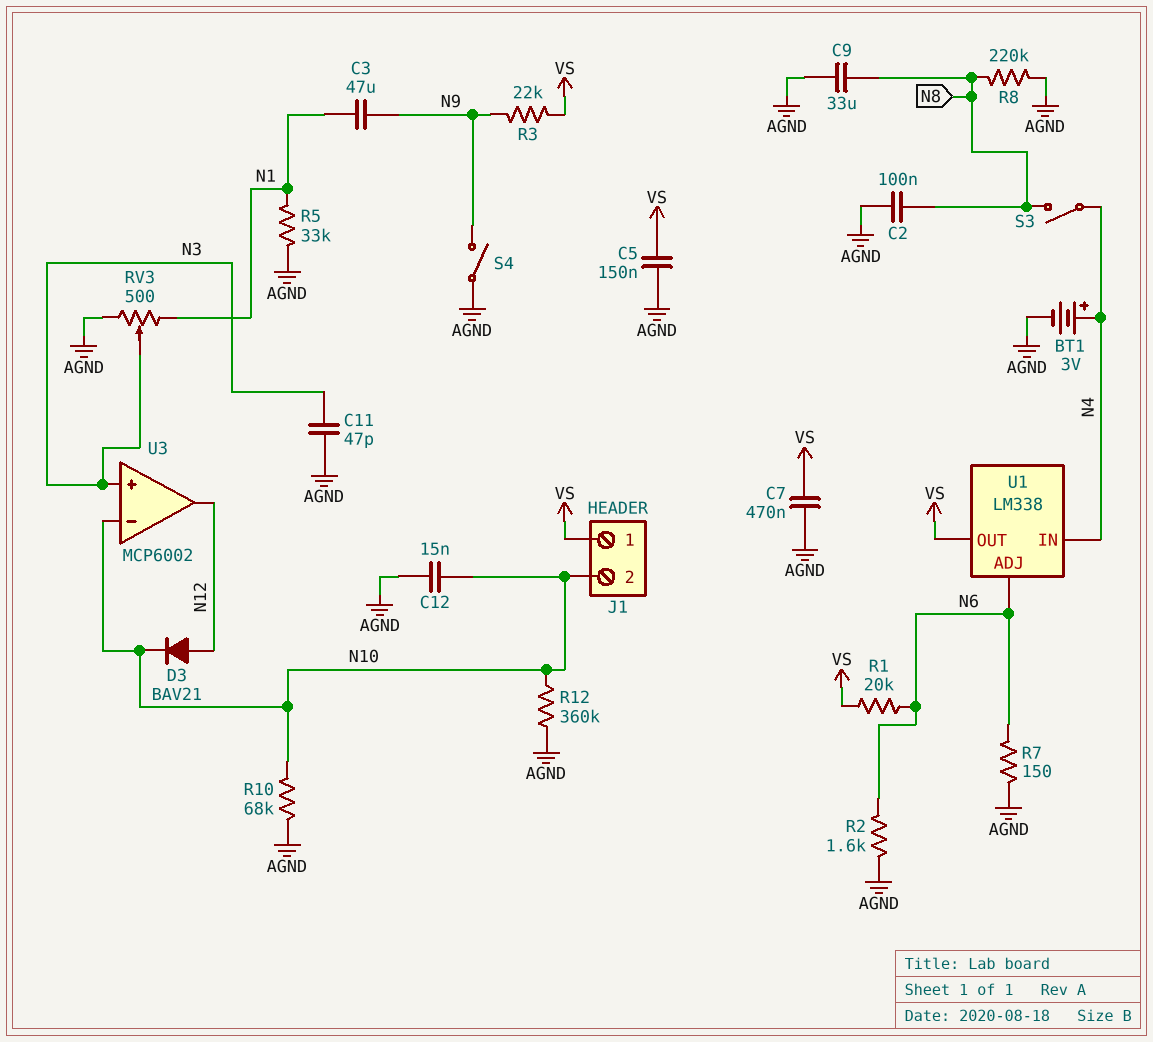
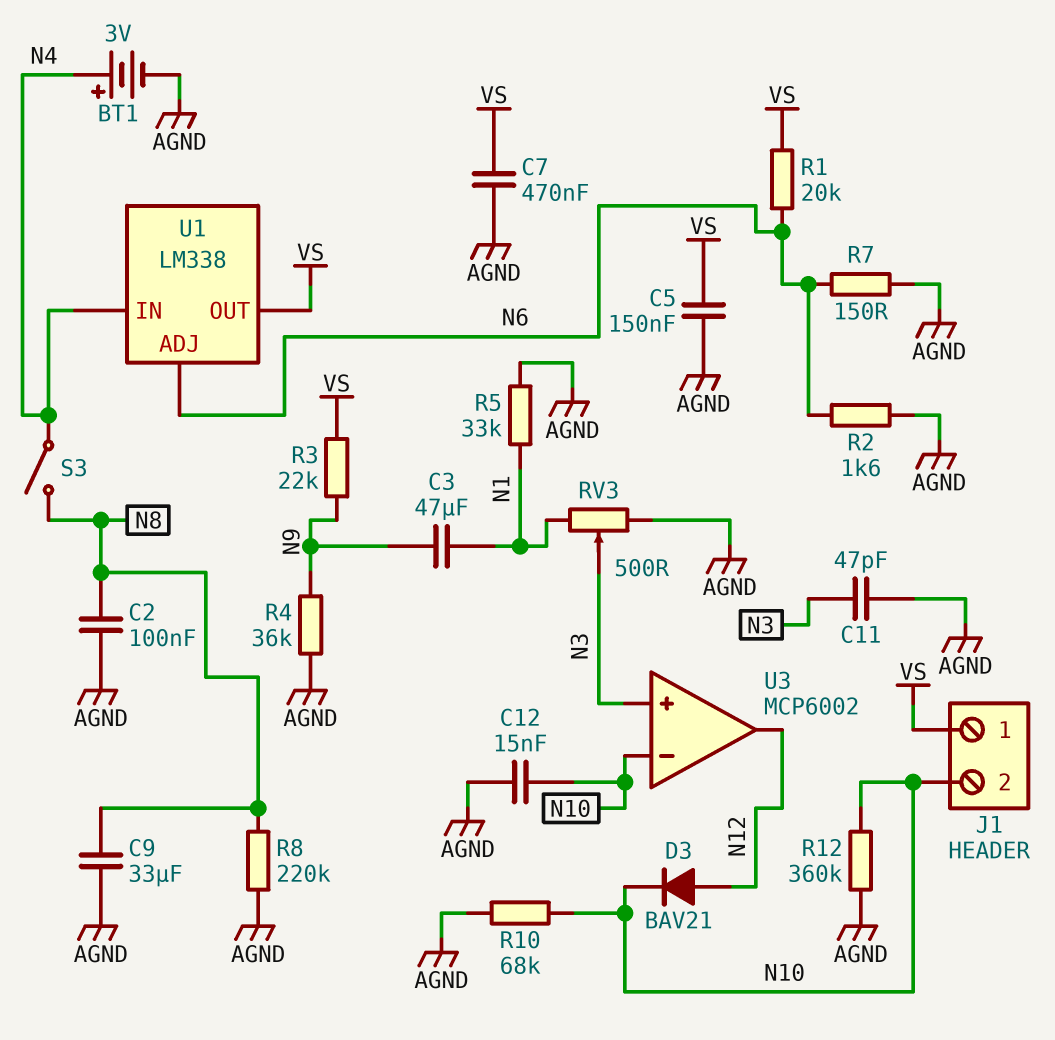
R4: none -> 36k (AGND, N9)
S4: switch (AGND, N9) -> none

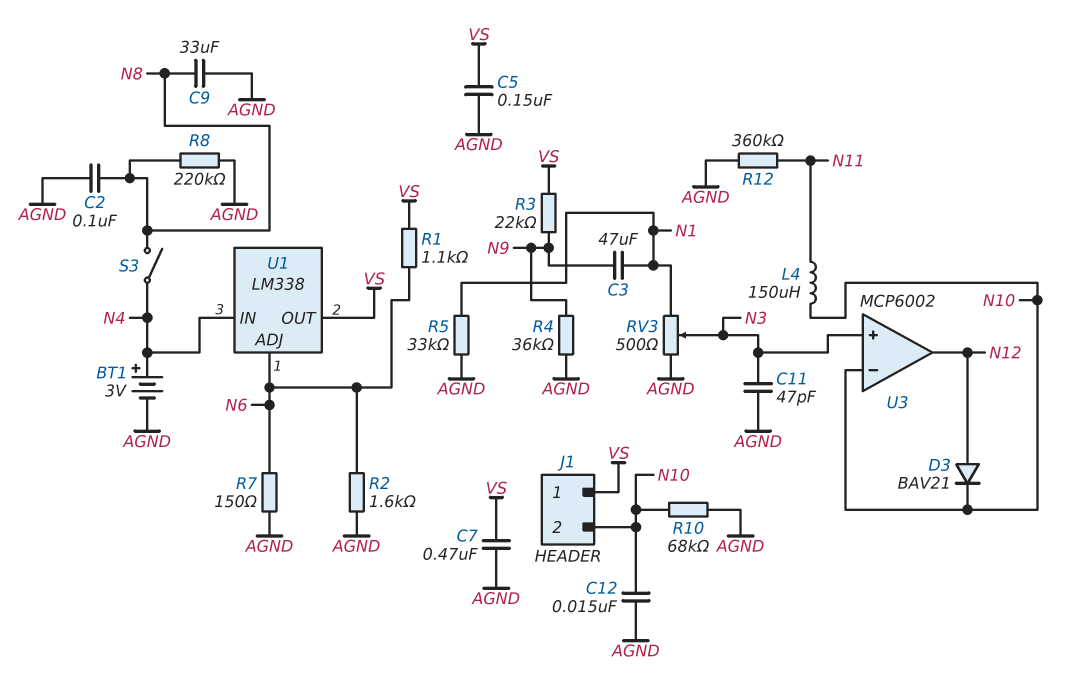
L4: none -> 150uH (N10, N11)
R1: 20k (N6, VS) -> 1.1k (N6, VS)
R12: 360k (AGND, N10) -> 360k (AGND, N11)

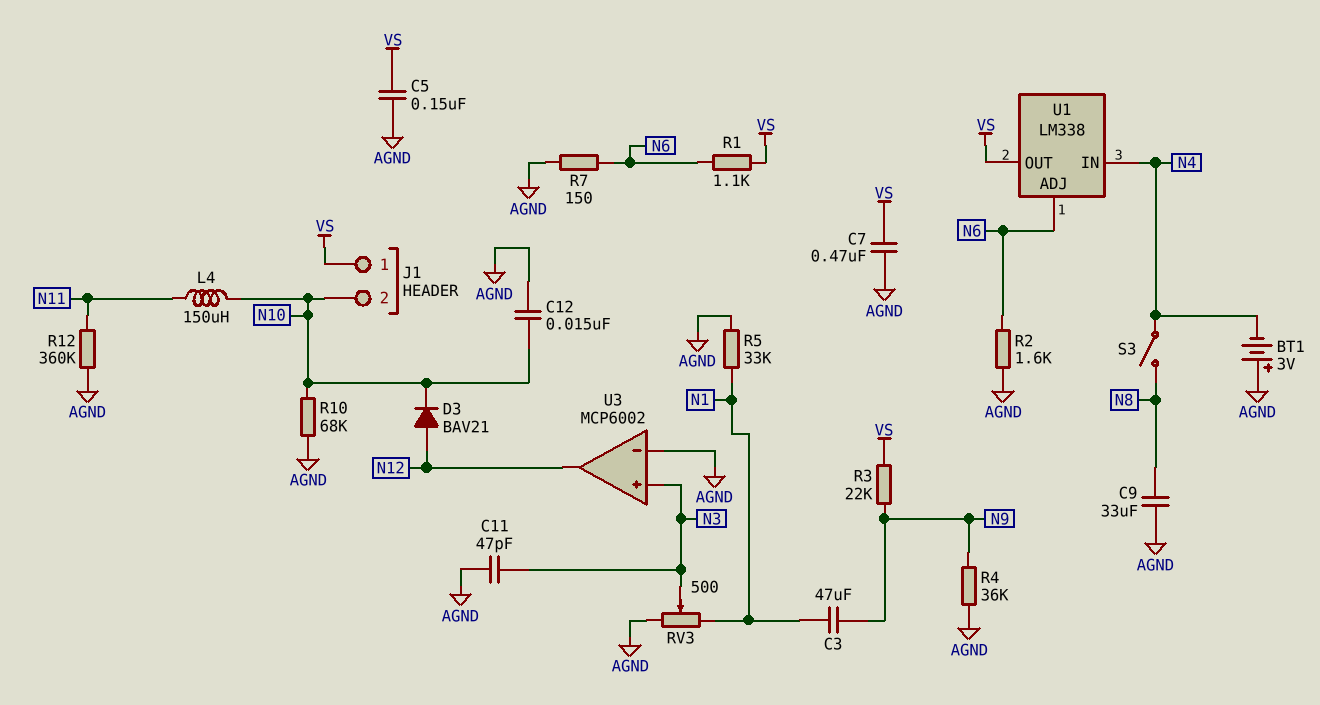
BT1: 3V (plus N4, minus AGND) -> 3V (plus AGND, minus N4)
C2: 100nF (AGND, N8) -> none
R8: 220k (AGND, N8) -> none
U3 pin in-: N10 -> AGND

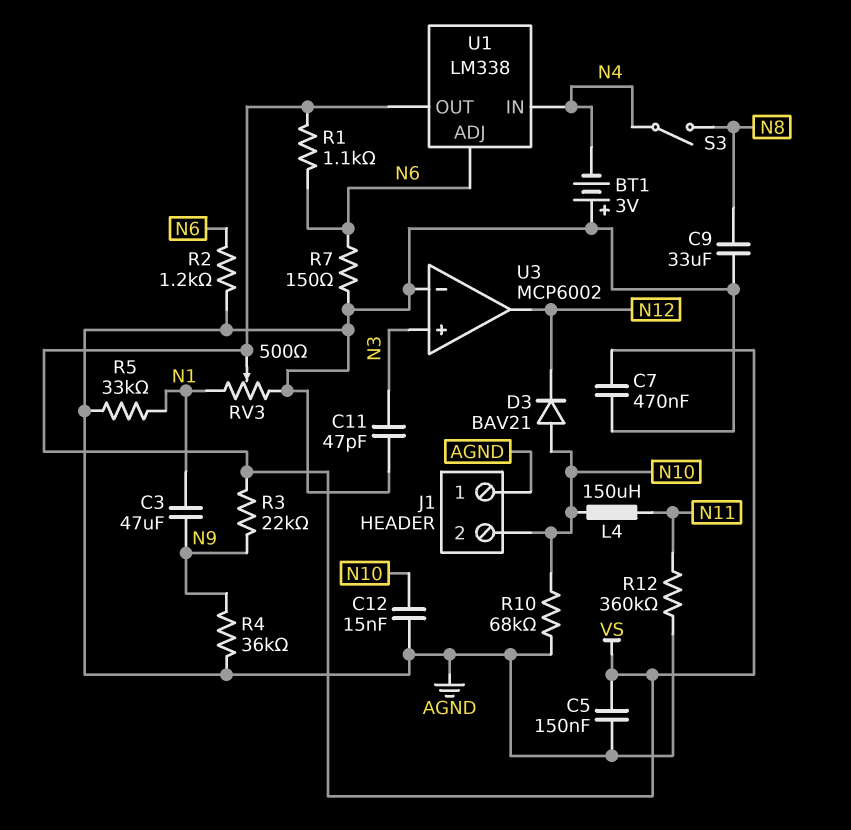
D3: diode BAV21 (A N12, K N10) -> diode BAV21 (A N10, K N12)
J1 pin 1: VS -> AGND
R2: 1.6k (AGND, N6) -> 1.2k (AGND, N6)
RV3: 500 (AGND, N1, wiper N3) -> 500 (AGND, N1, wiper VS)

